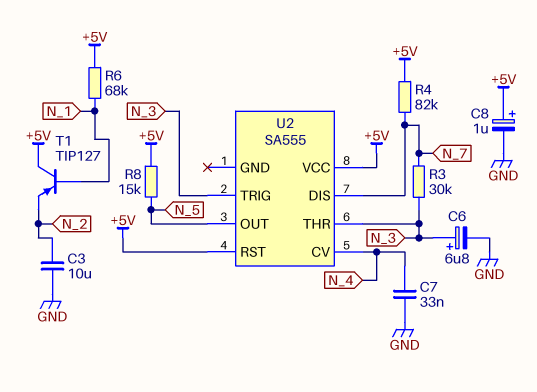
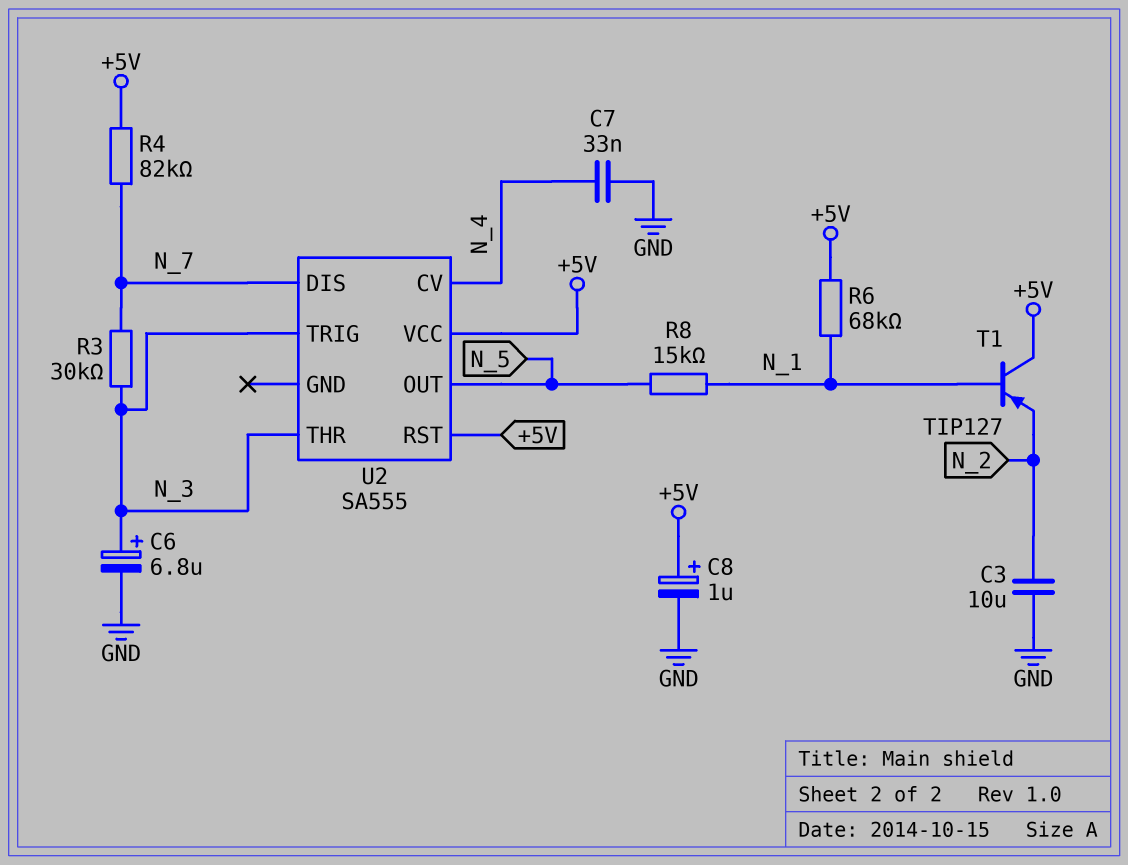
R8: 15k (+5V, N_5) -> 15k (N_1, N_5)

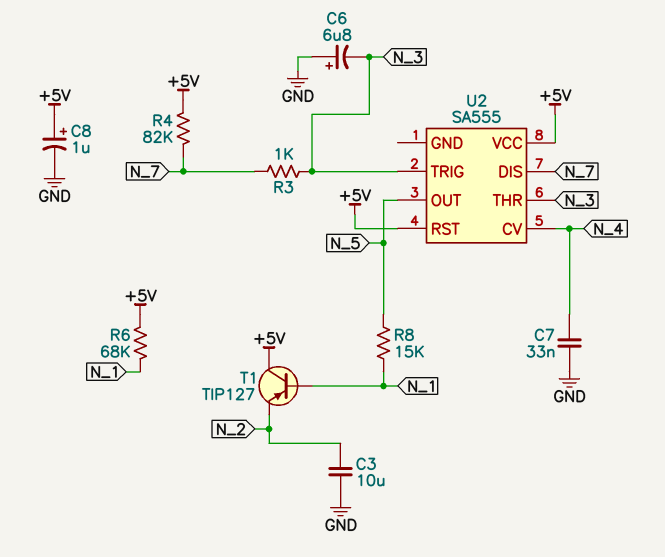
C6: 6.8uF (plus N_3, minus GND) -> 6.8uF (plus GND, minus N_3)
R3: 30k (N_3, N_7) -> 1k (N_3, N_7)

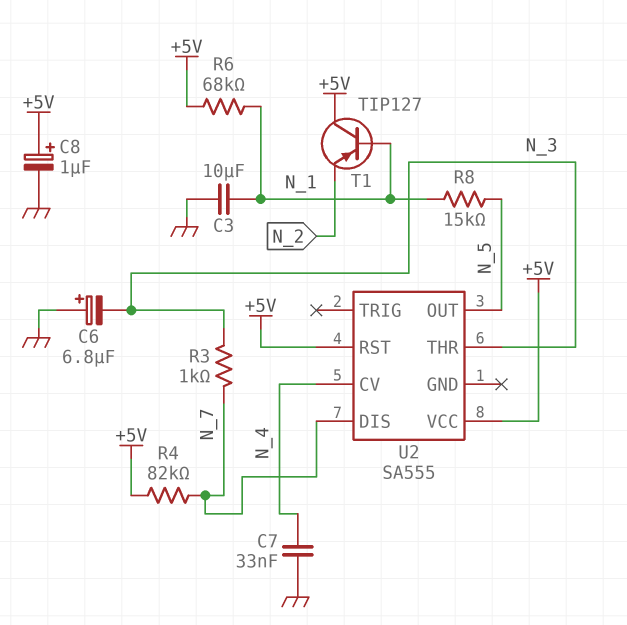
C3: 10uF (GND, N_2) -> 10uF (GND, N_1)
U2 pin TRIG: N_3 -> none

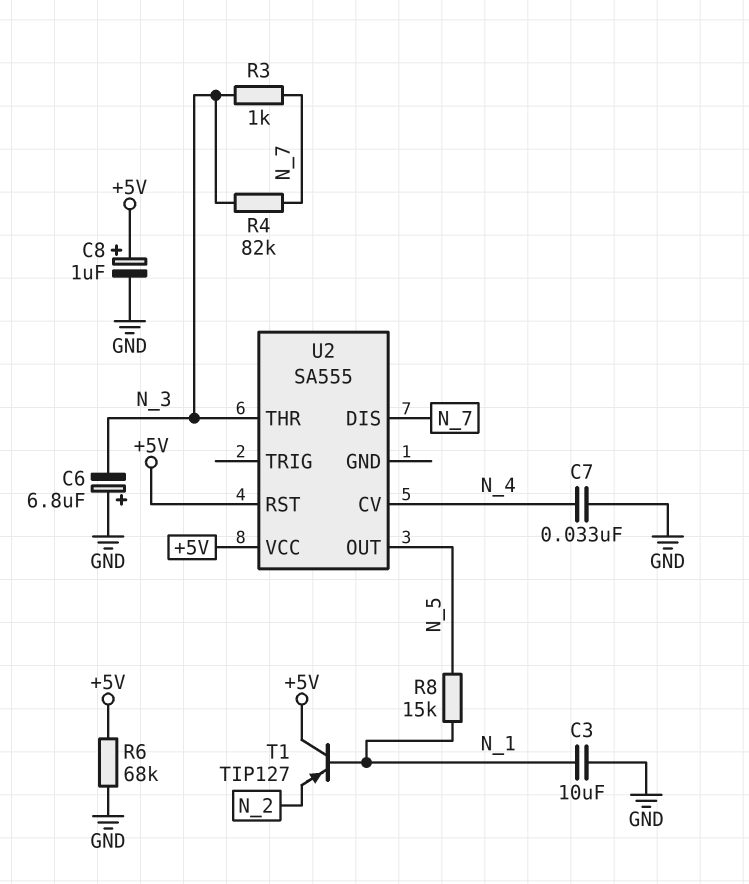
R4: 82k (+5V, N_7) -> 82k (N_3, N_7)
R6: 68k (+5V, N_1) -> 68k (+5V, GND)

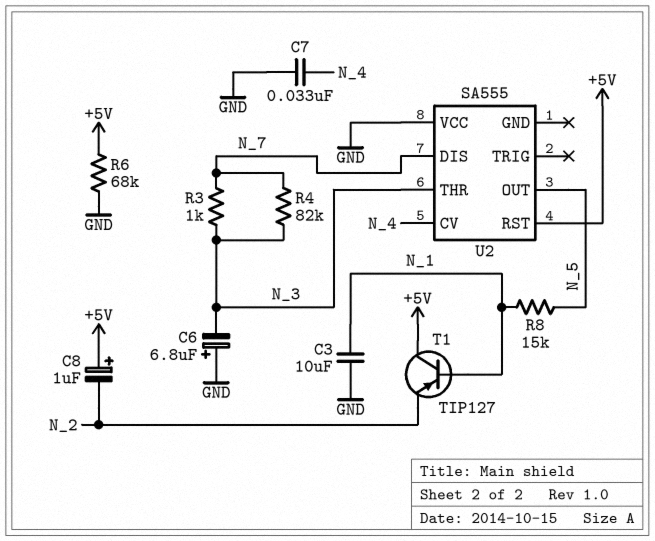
C8: 1uF (plus +5V, minus GND) -> 1uF (plus +5V, minus N_2)
U2 pin VCC: +5V -> GND

